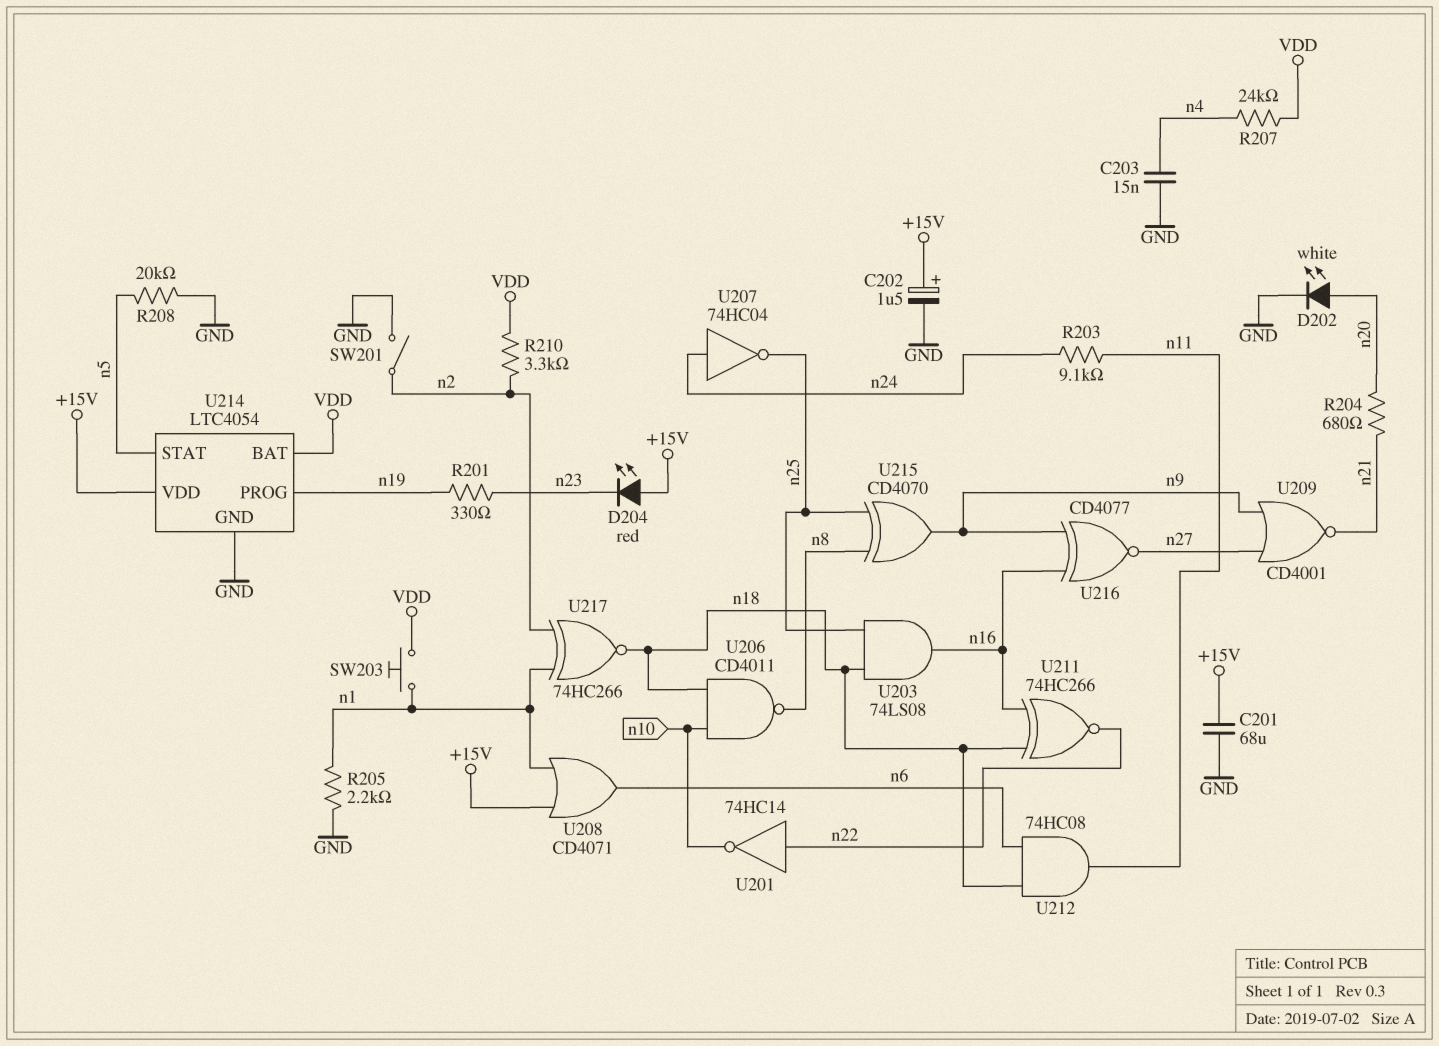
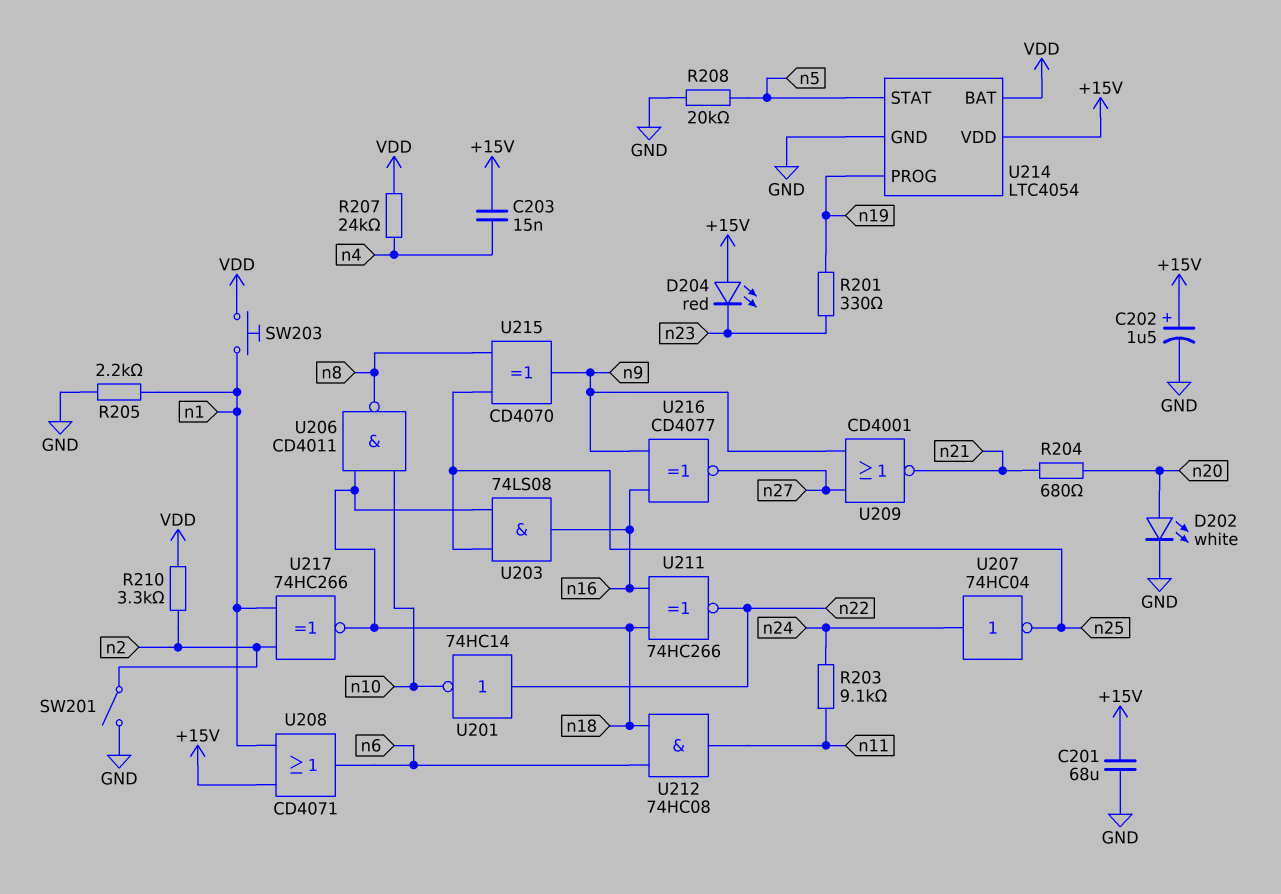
C203: 15nF (GND, n4) -> 15nF (+15V, n4)

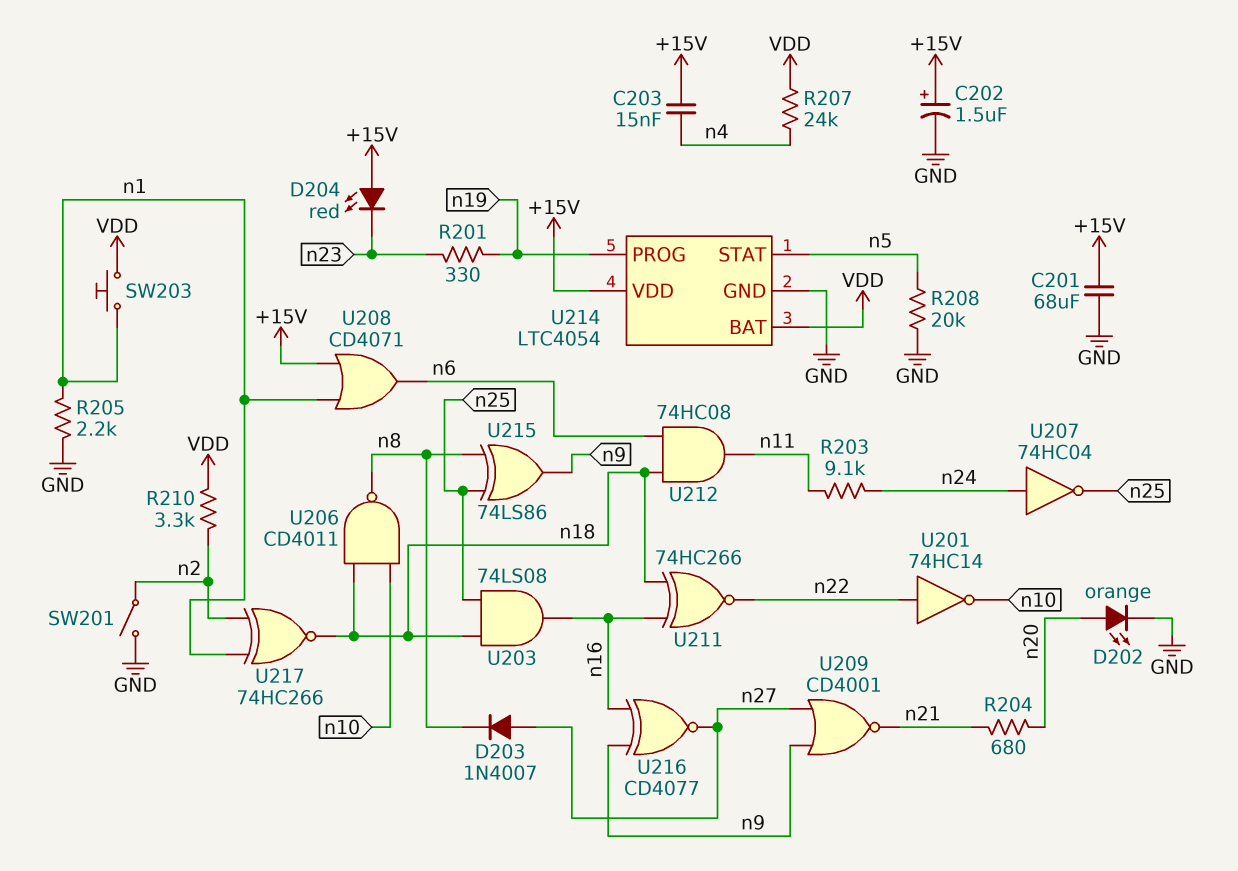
D202: LED white (A n20, K GND) -> LED orange (A n20, K GND)
D203: none -> diode 1N4007 (A n27, K n8)
U215: XOR CD4070 (in n8, in n25, out n9) -> XOR 74LS86 (in n8, in n25, out n9)

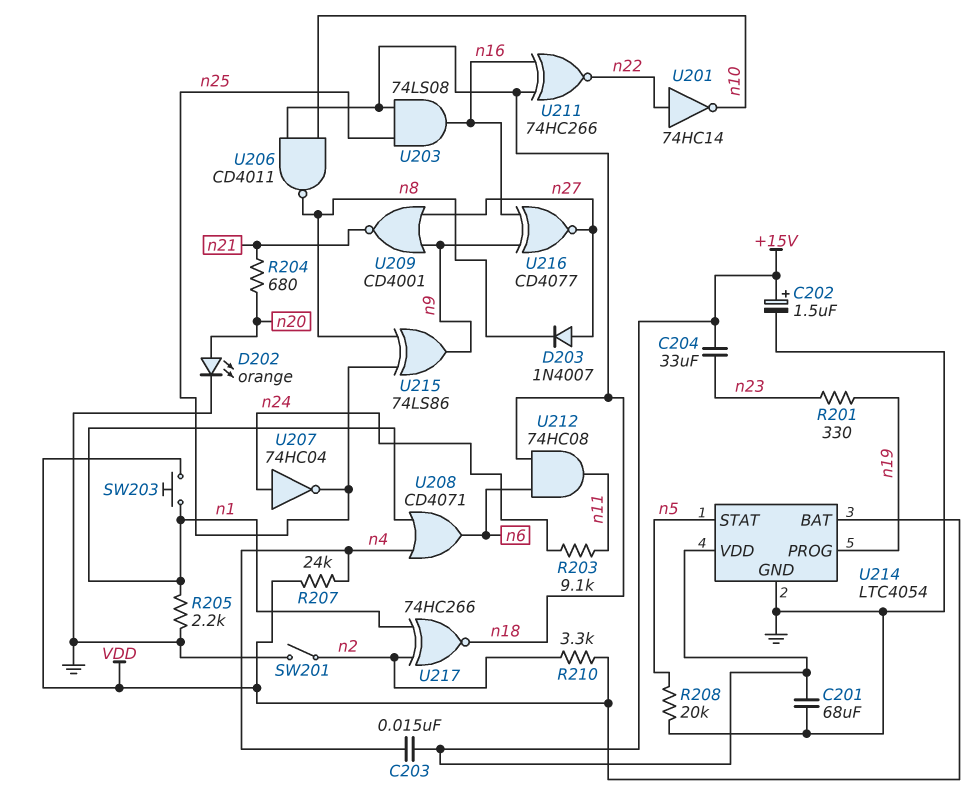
C204: none -> 33uF (+15V, n23)
D204: LED red (A +15V, K n23) -> none
U208: OR CD4071 (in +15V, in n1, out n6) -> OR CD4071 (in n1, in n4, out n6)

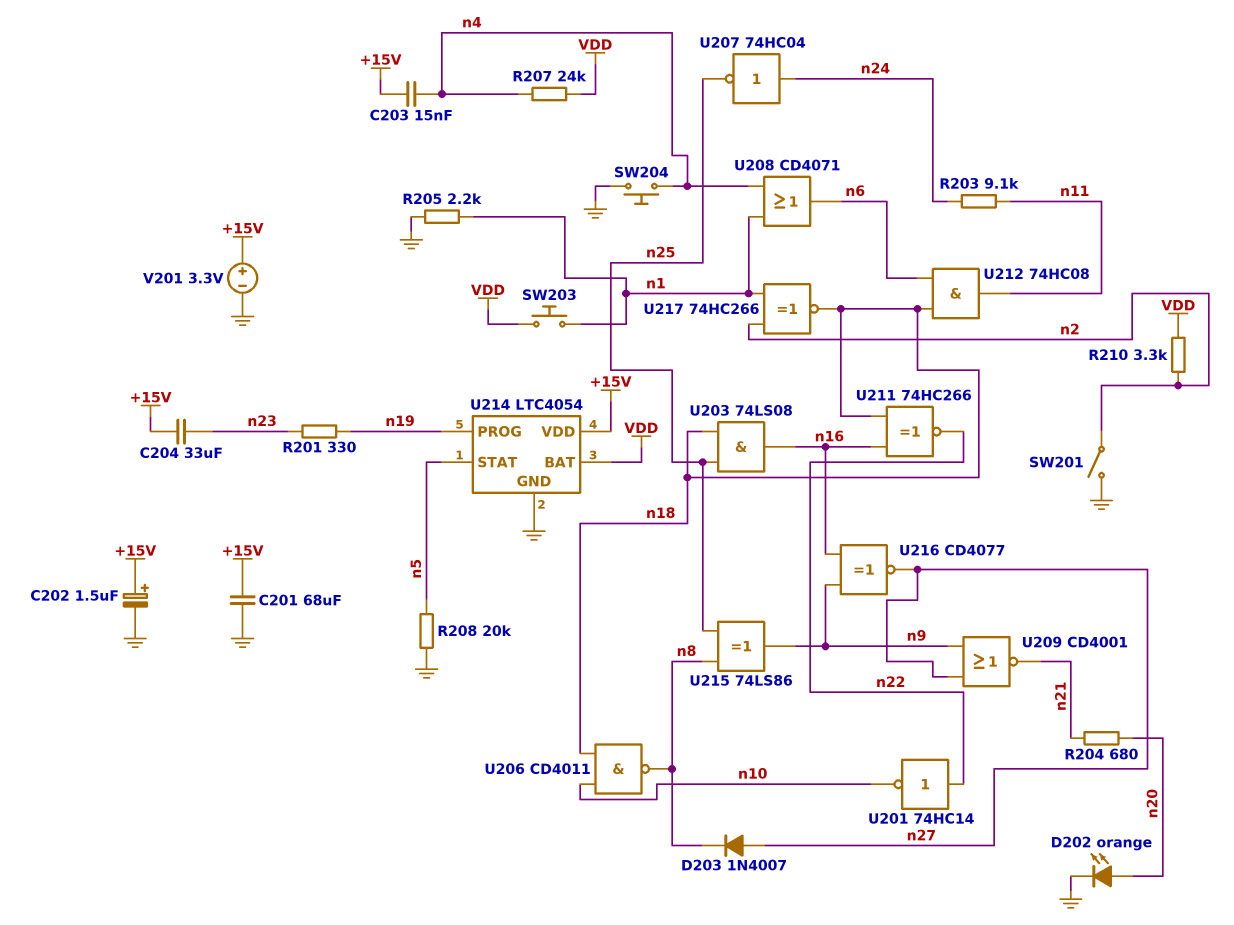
SW204: none -> button (GND, n4)
V201: none -> 3.3V (plus +15V, minus GND)

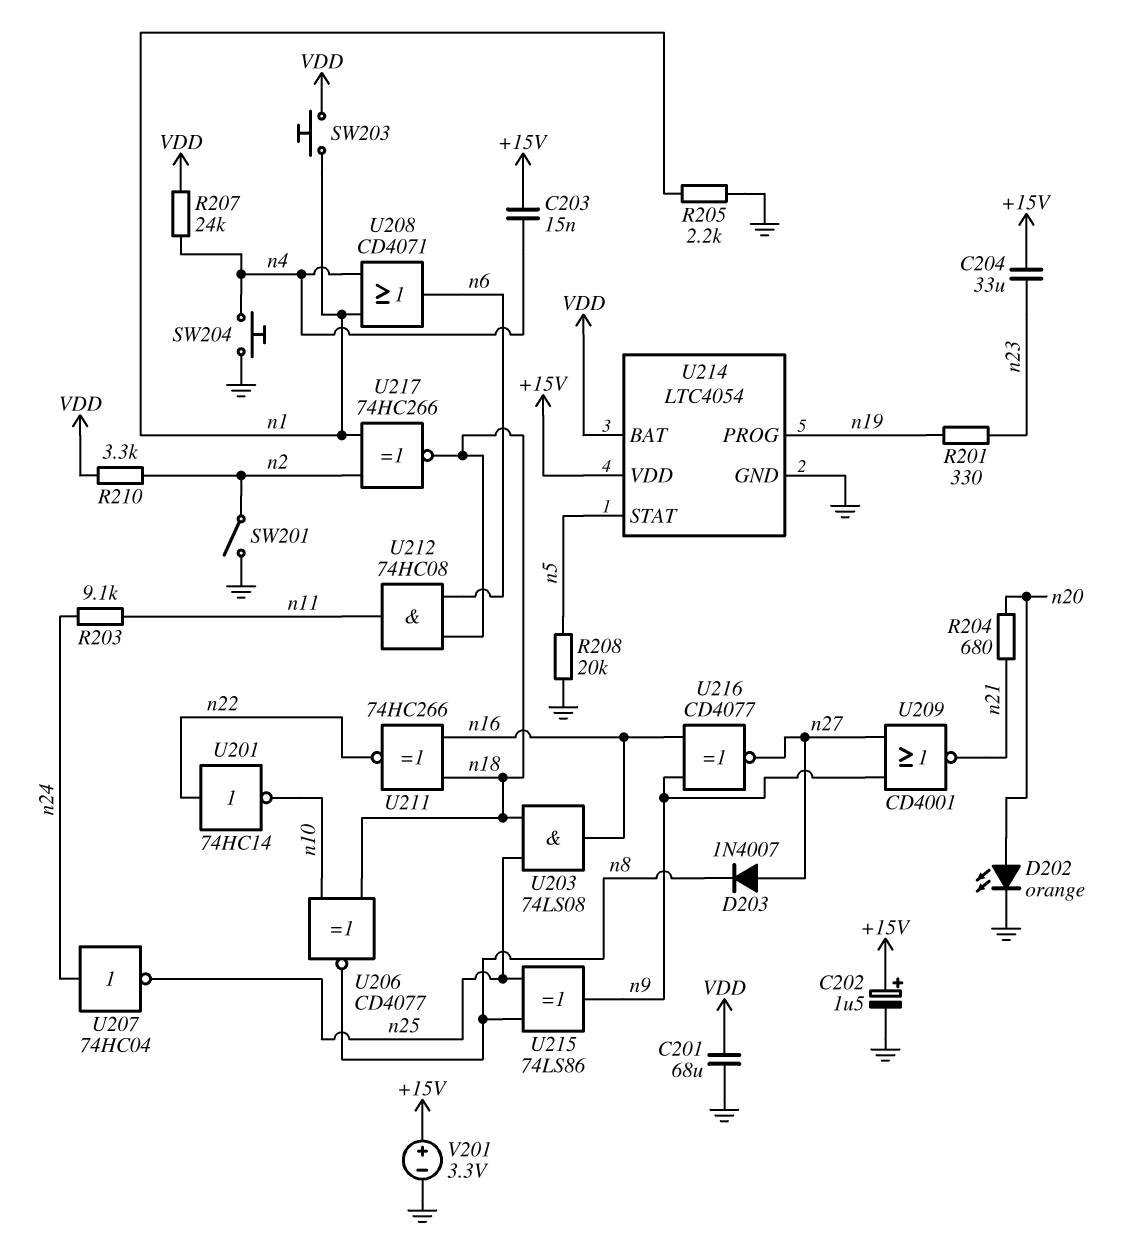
C201: 68uF (+15V, GND) -> 68uF (GND, VDD)
U206: NAND CD4011 (in n10, in n18, out n8) -> XNOR CD4077 (in n10, in n18, out n8)

